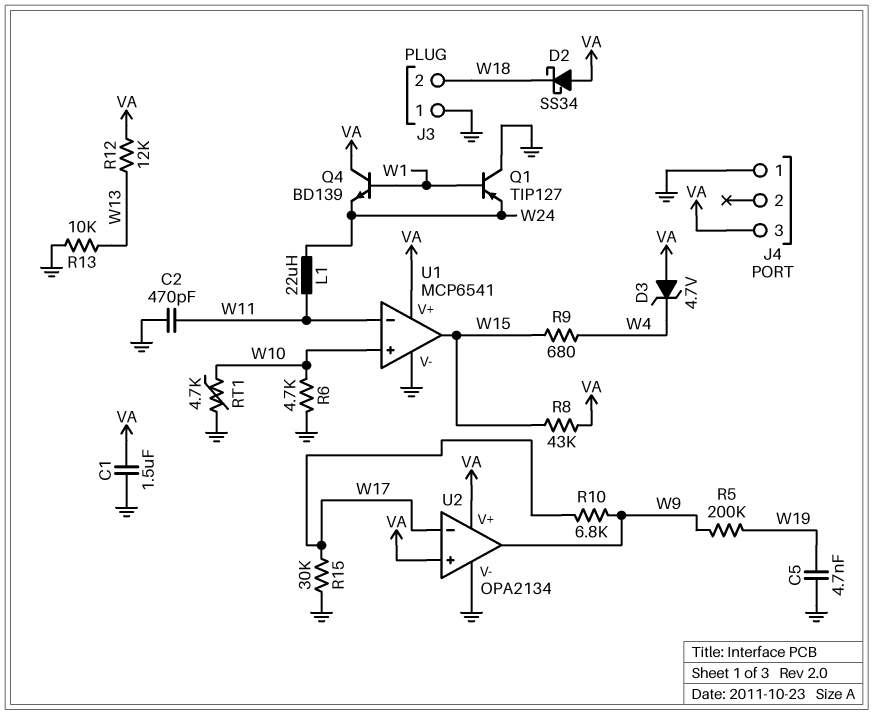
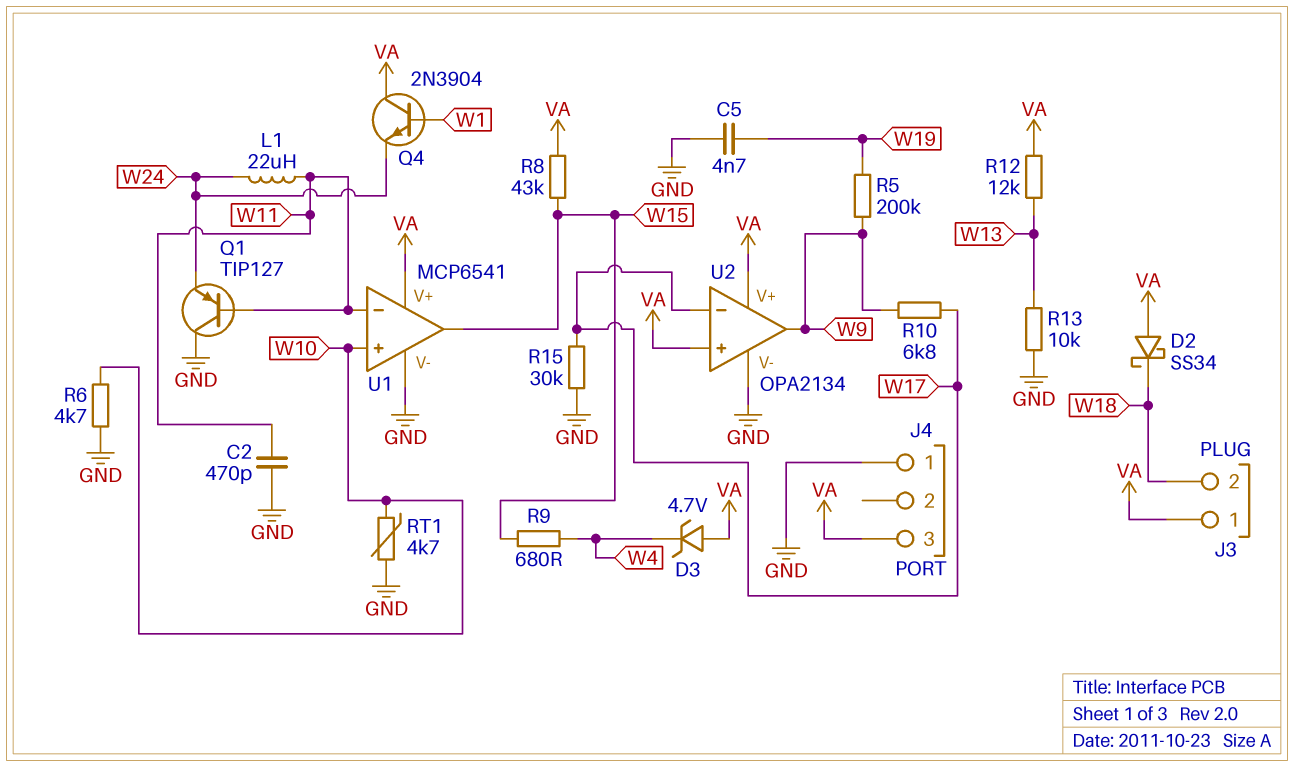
C1: 1.5uF (GND, VA) -> none
J3 pin 1: GND -> VA
Q1: PNP TIP127 (B W1, C GND, E W24) -> PNP TIP127 (B W11, C GND, E W24)
Q4: NPN BD139 (B W1, C VA, E W24) -> NPN 2N3904 (B W1, C VA, E W24)

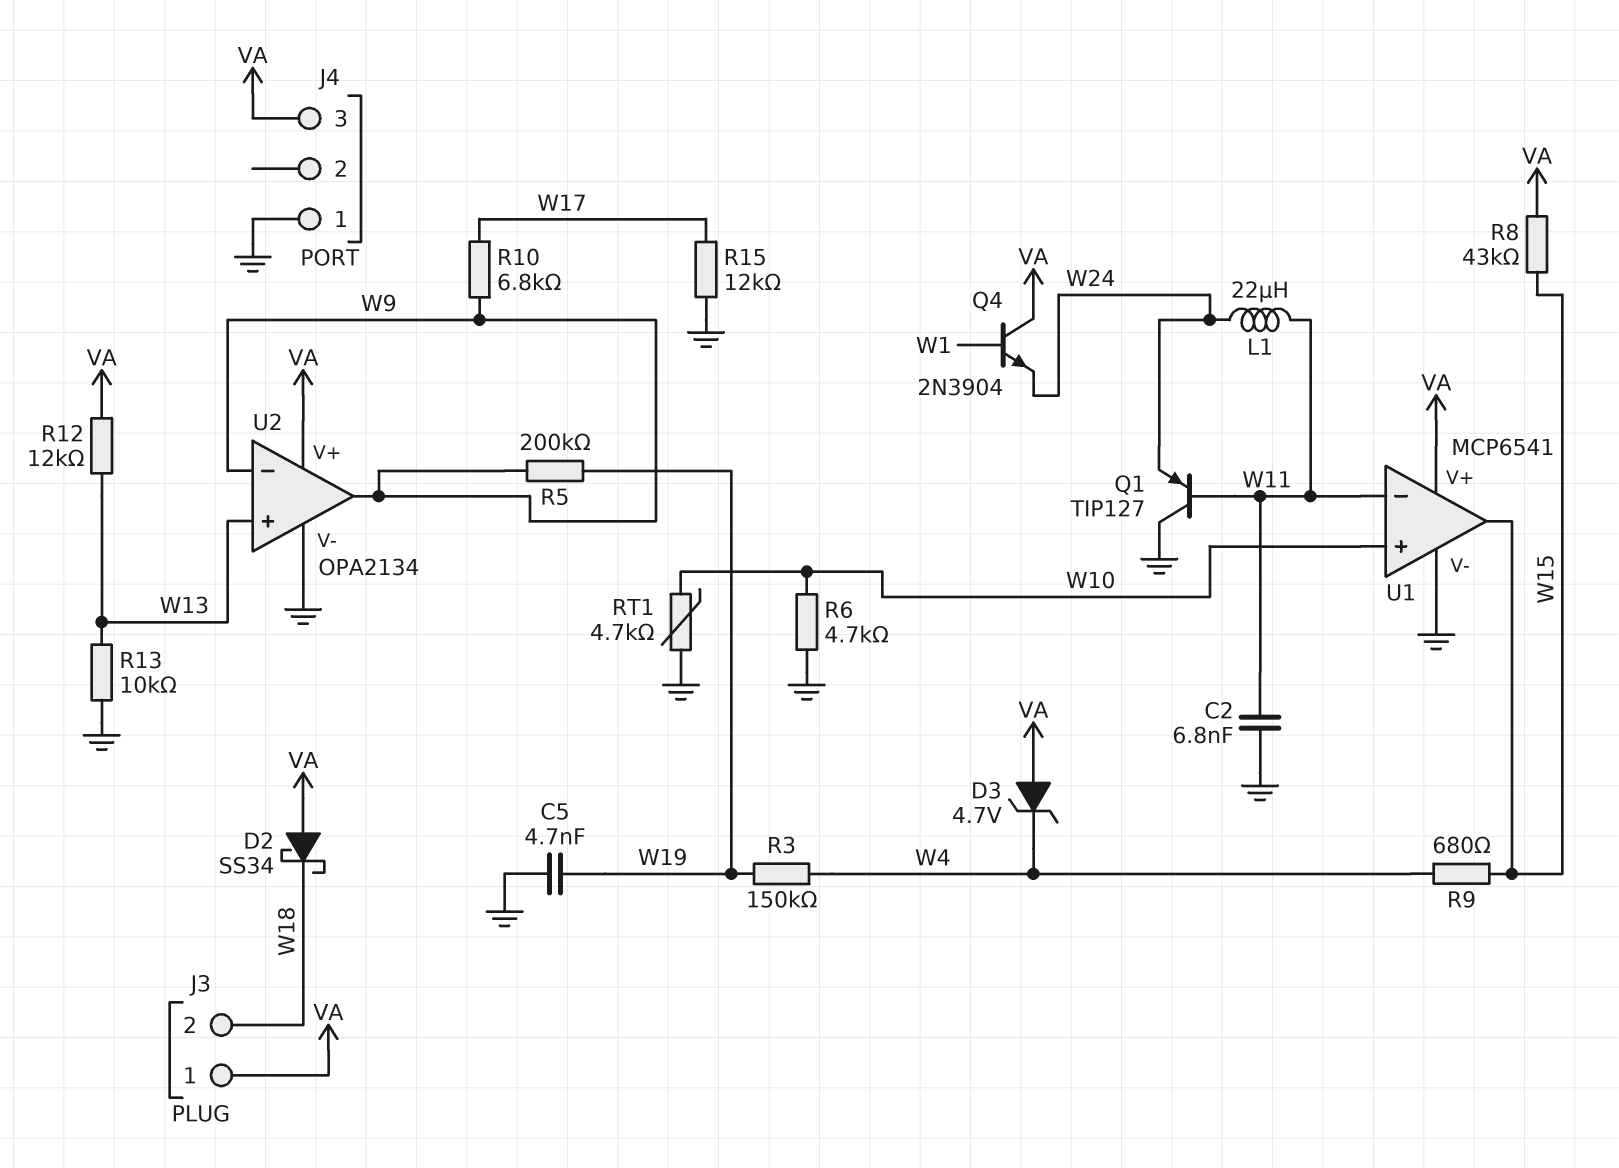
C2: 470pF (GND, W11) -> 6.8nF (GND, W11)
R3: none -> 150k (W4, W19)
R15: 30k (GND, W17) -> 12k (GND, W17)
U2 pin in+: VA -> W13
U2 pin in-: W17 -> W9

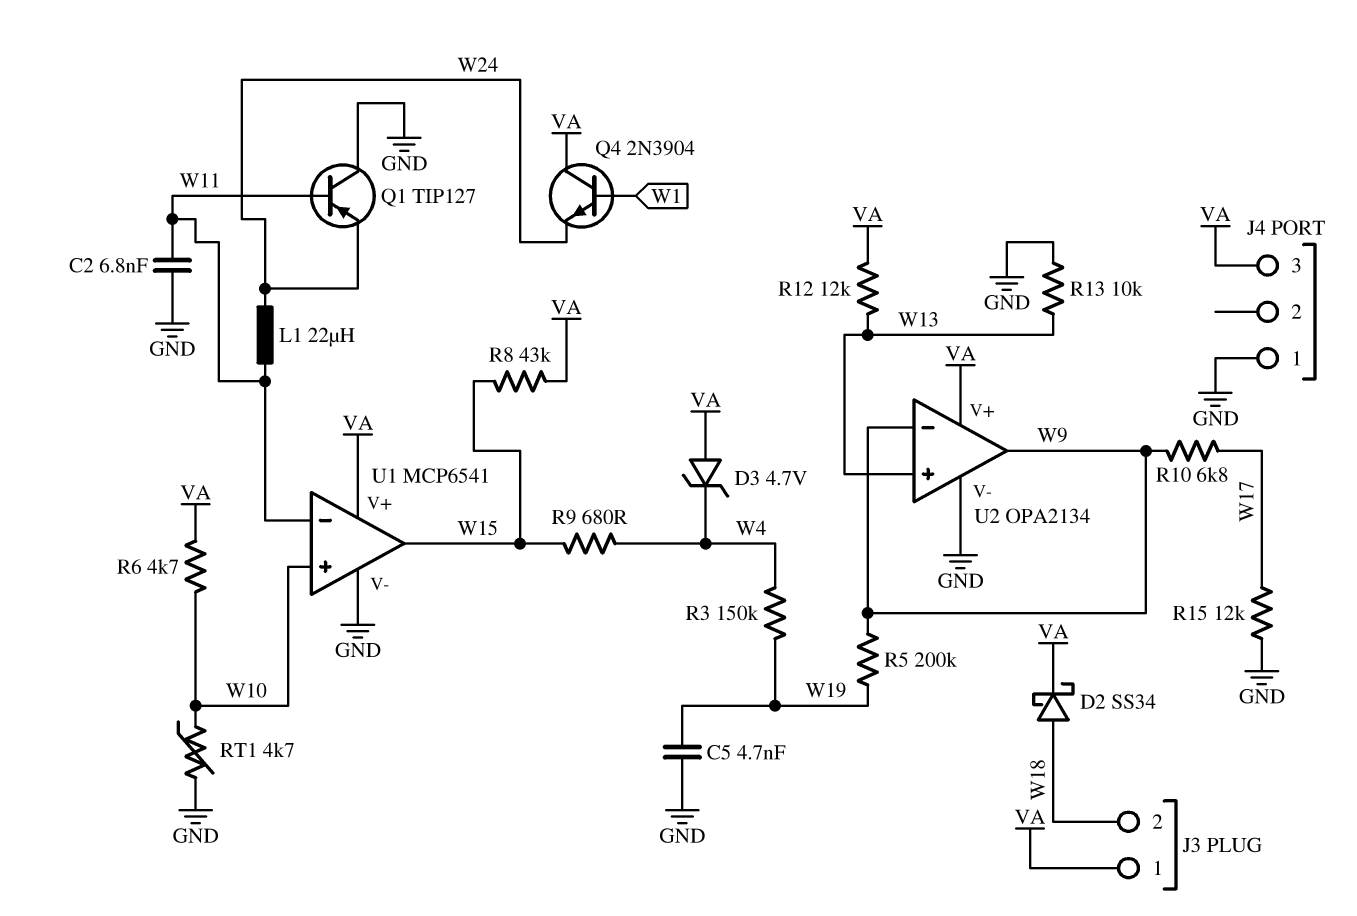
D2: schottky SS34 (A VA, K W18) -> schottky SS34 (A W18, K VA)
R6: 4.7k (GND, W10) -> 4.7k (VA, W10)

